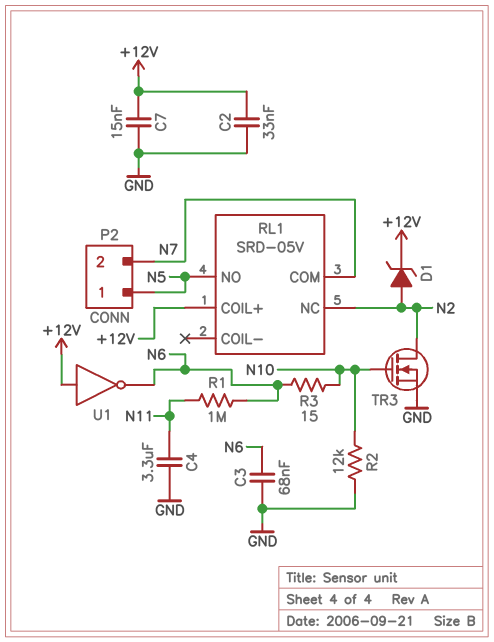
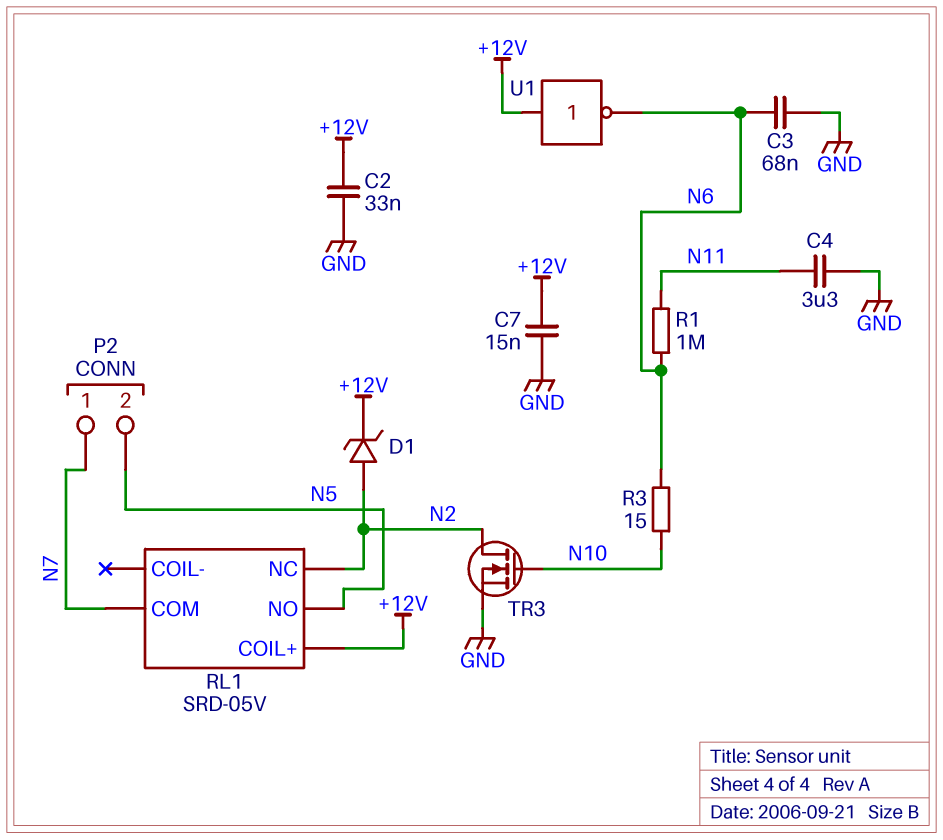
P2 pin 1: N5 -> N7
P2 pin 2: N7 -> N5
R2: 12k (GND, N10) -> none

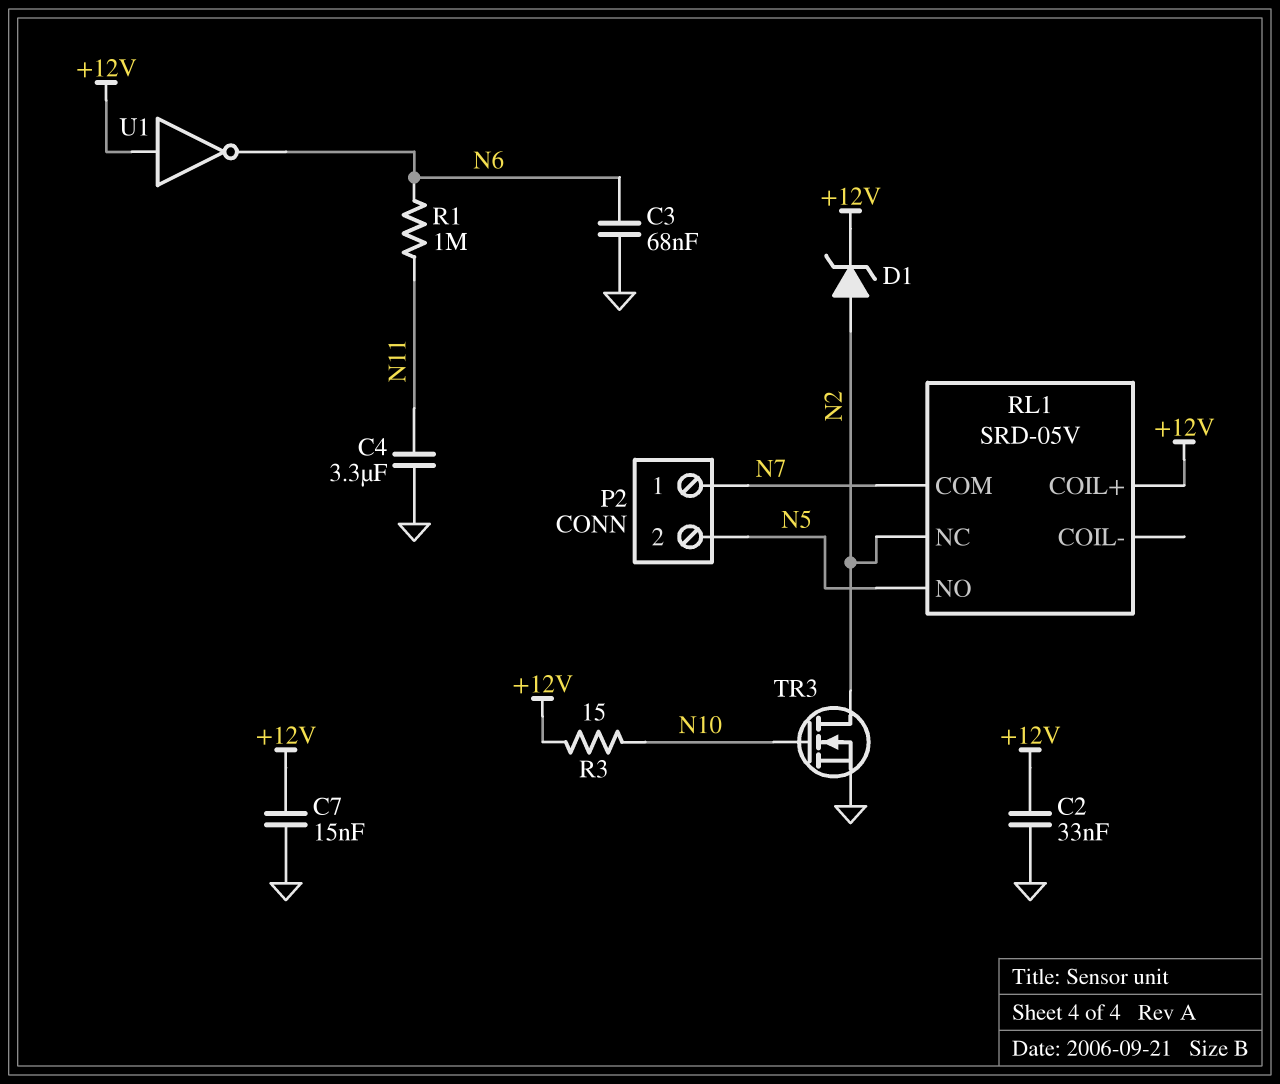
R3: 15 (N6, N10) -> 15 (+12V, N10)

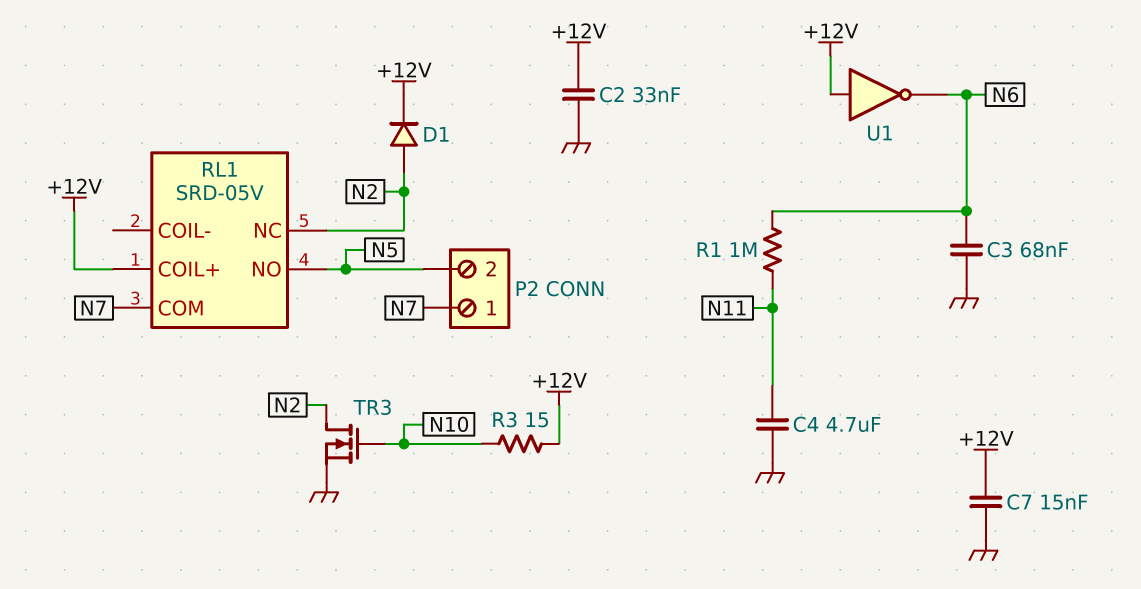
C4: 3.3uF (GND, N11) -> 4.7uF (GND, N11)
D1: zener (A N2, K +12V) -> diode (A N2, K +12V)

